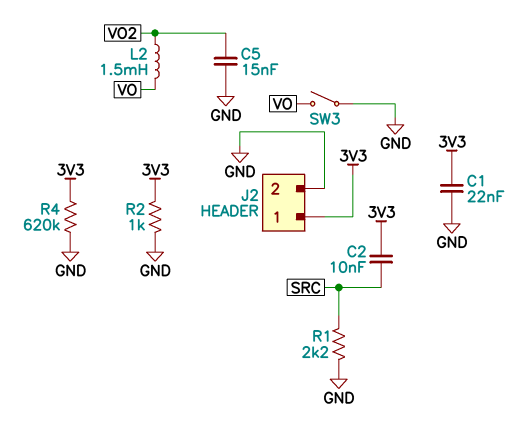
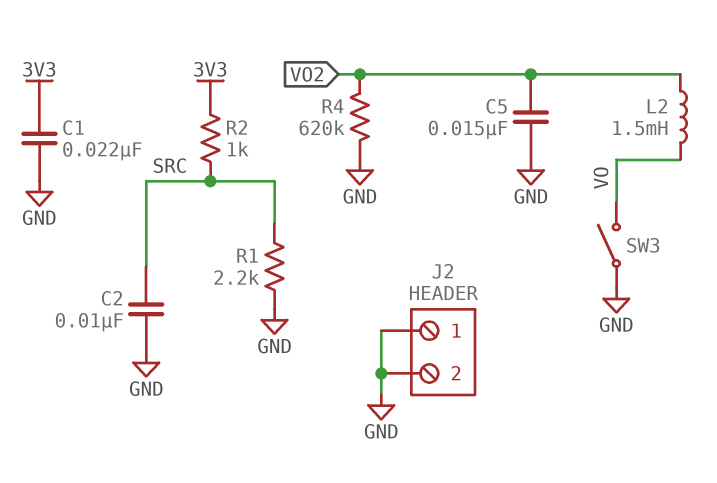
C2: 10nF (3V3, SRC) -> 10nF (GND, SRC)
J2 pin 1: 3V3 -> GND
R2: 1k (3V3, GND) -> 1k (3V3, SRC)
R4: 620k (3V3, GND) -> 620k (GND, VO2)

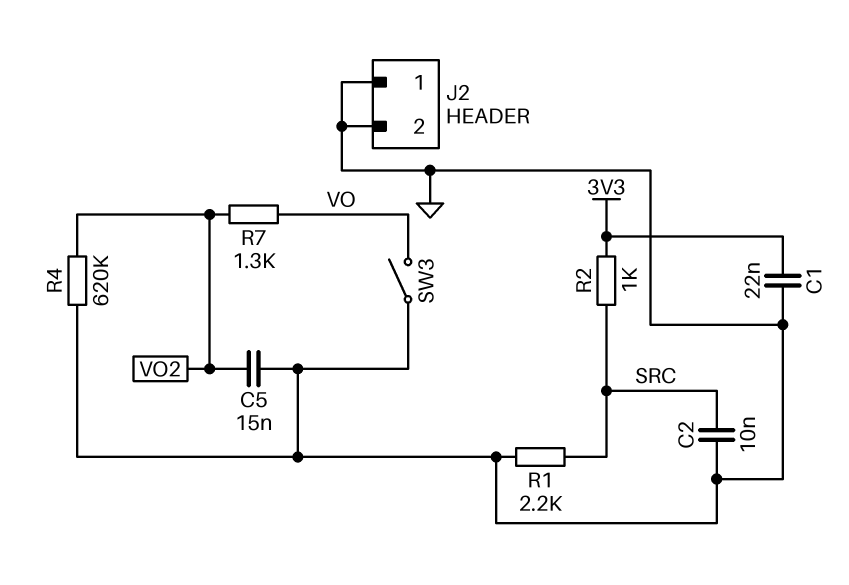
L2: 1.5mH (VO, VO2) -> none
R7: none -> 1.3k (VO, VO2)

